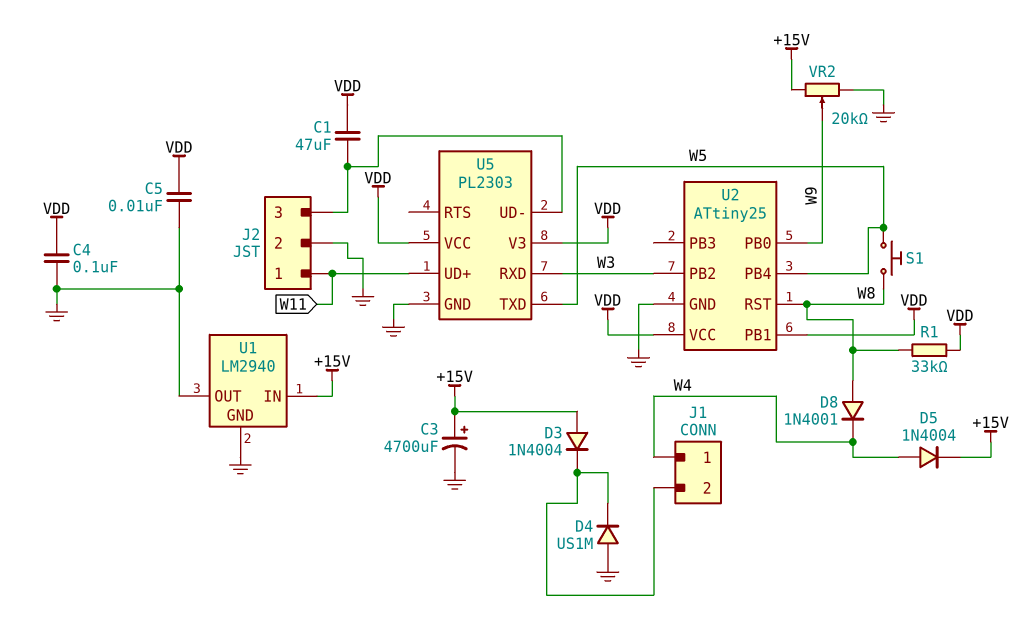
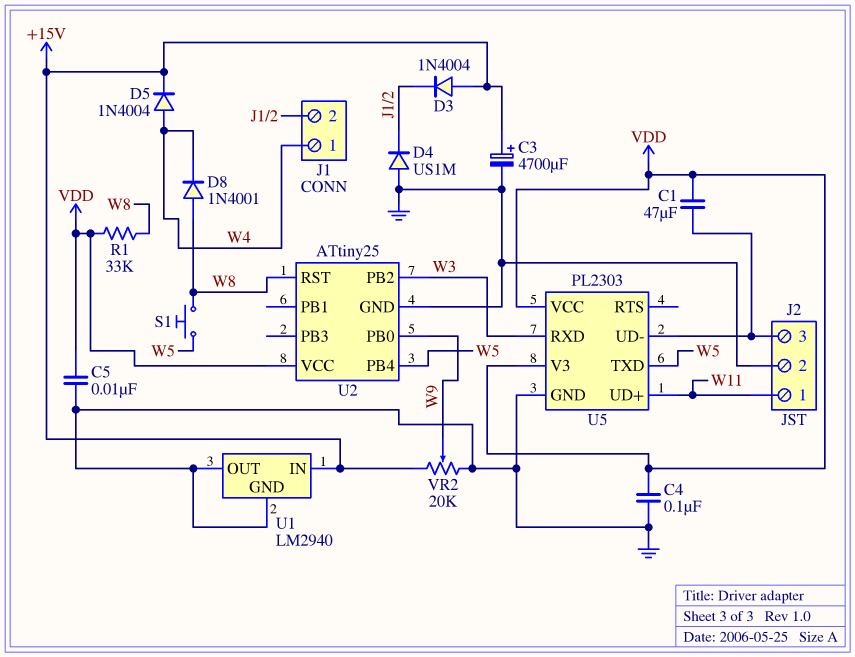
U2 pin PB1: VDD -> none

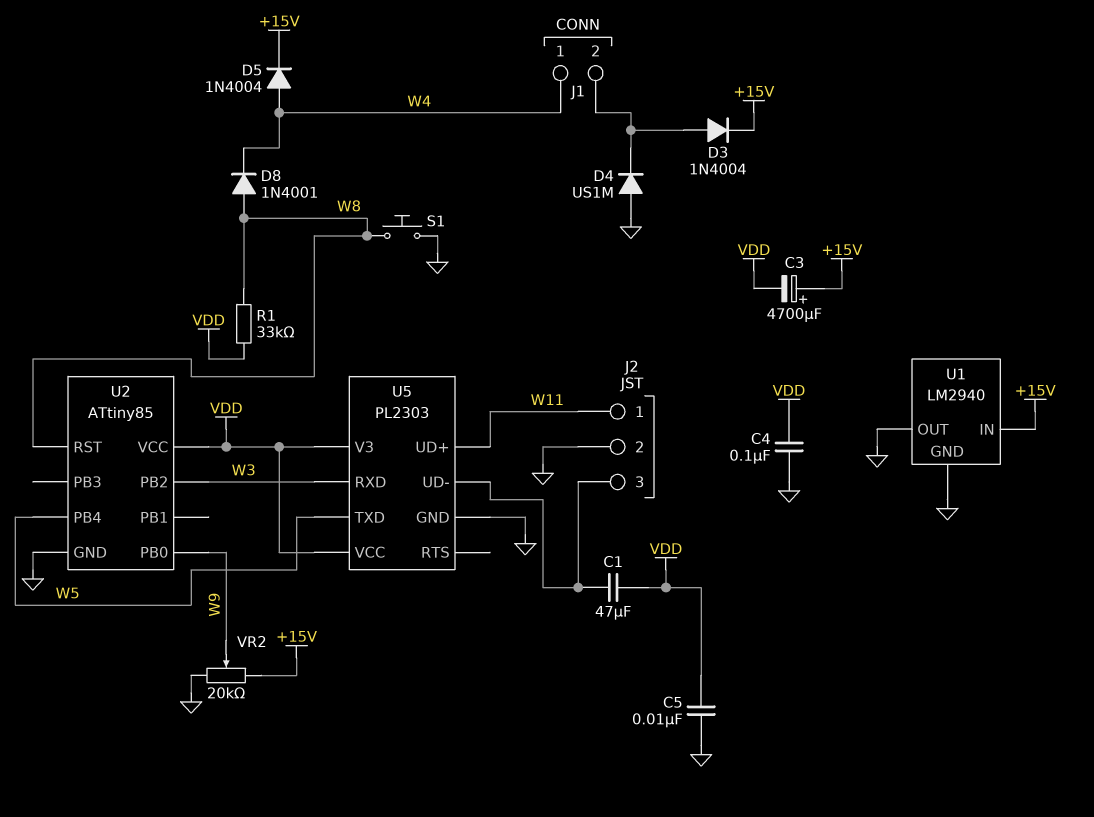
C3: 4700uF (plus +15V, minus GND) -> 4700uF (plus +15V, minus VDD)
D3: diode 1N4004 (A +15V, K J1/2) -> diode 1N4004 (A J1/2, K +15V)
S1: button (W5, W8) -> button (GND, W8)
U2: ATtiny25 -> ATtiny85

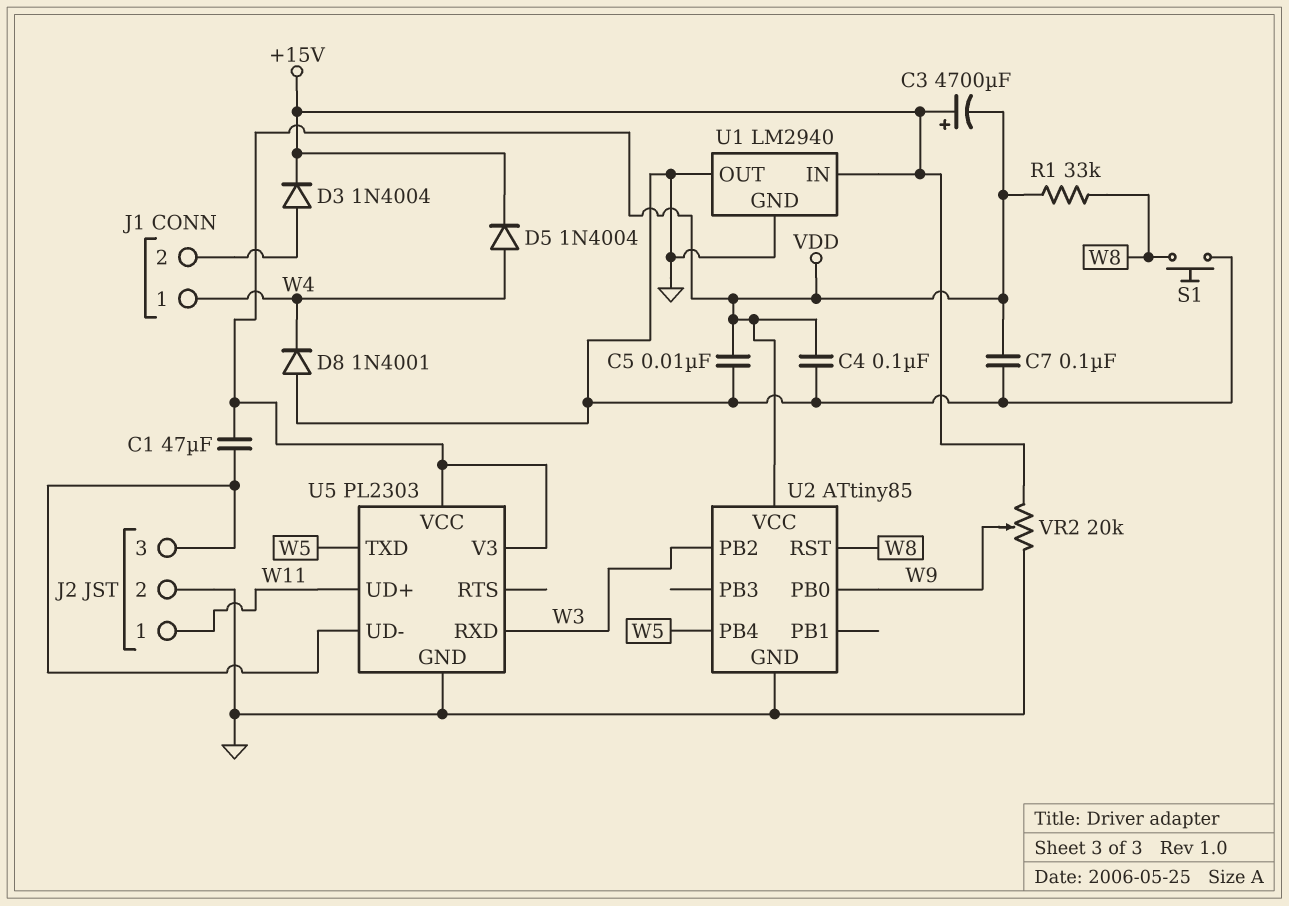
C7: none -> 100nF (GND, VDD)
D4: diode US1M (A GND, K J1/2) -> none
D8: diode 1N4001 (A W8, K W4) -> diode 1N4001 (A GND, K W4)

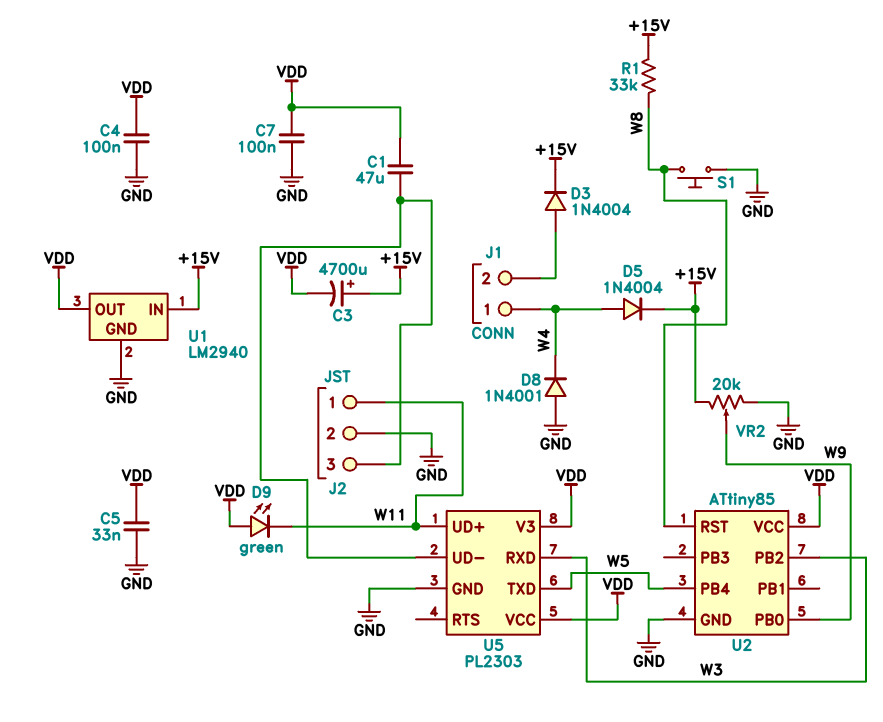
C5: 10nF (GND, VDD) -> 33nF (GND, VDD)
D9: none -> LED green (A VDD, K W11)
R1: 33k (VDD, W8) -> 33k (+15V, W8)
U1 pin OUT: GND -> VDD

